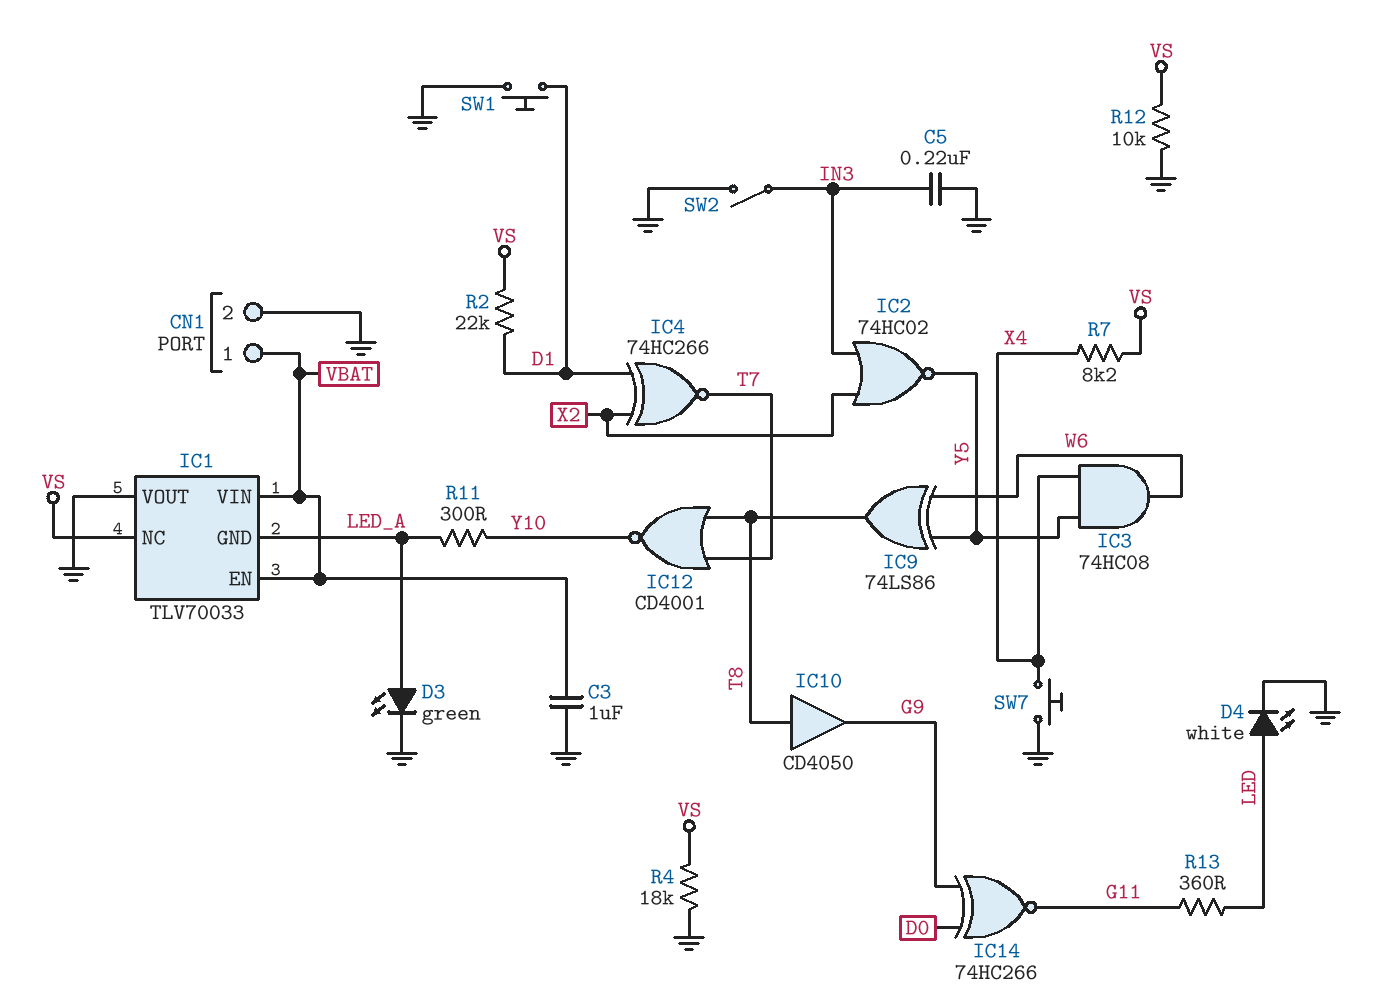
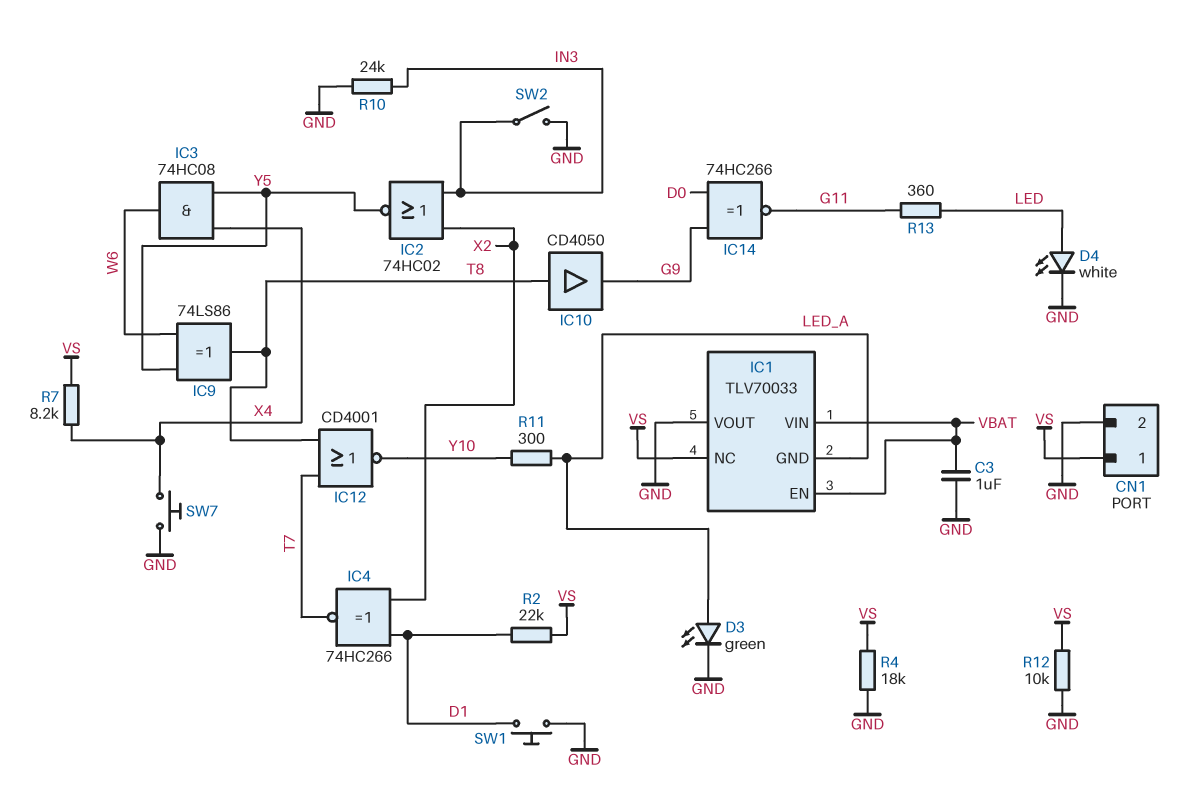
C5: 220nF (GND, IN3) -> none
CN1 pin 1: VBAT -> VS
R10: none -> 24k (GND, IN3)

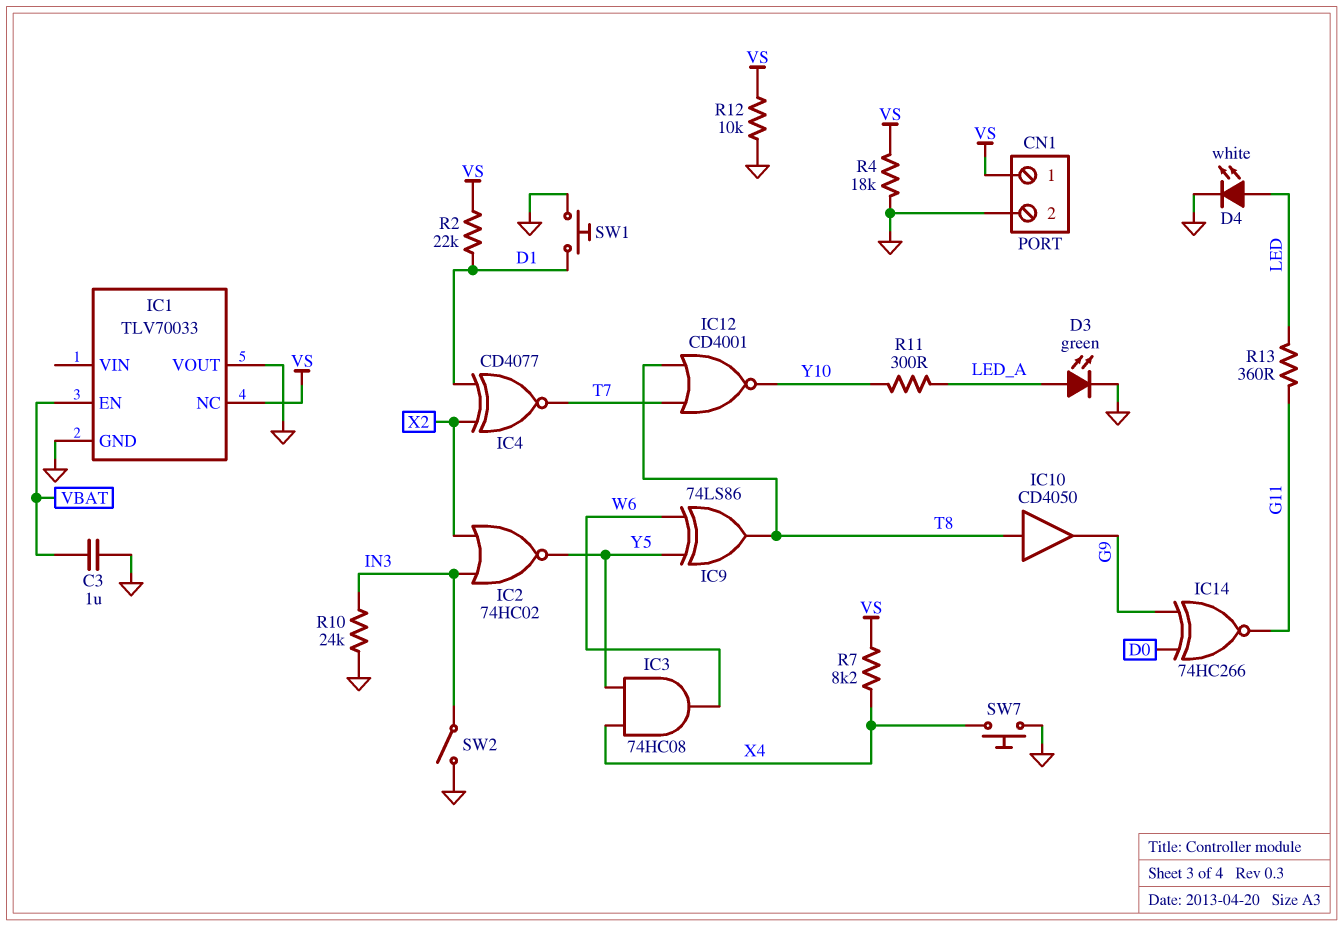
IC1 pin GND: LED_A -> GND
IC1 pin VIN: VBAT -> none
IC4: XNOR 74HC266 (in D1, in X2, out T7) -> XNOR CD4077 (in D1, in X2, out T7)

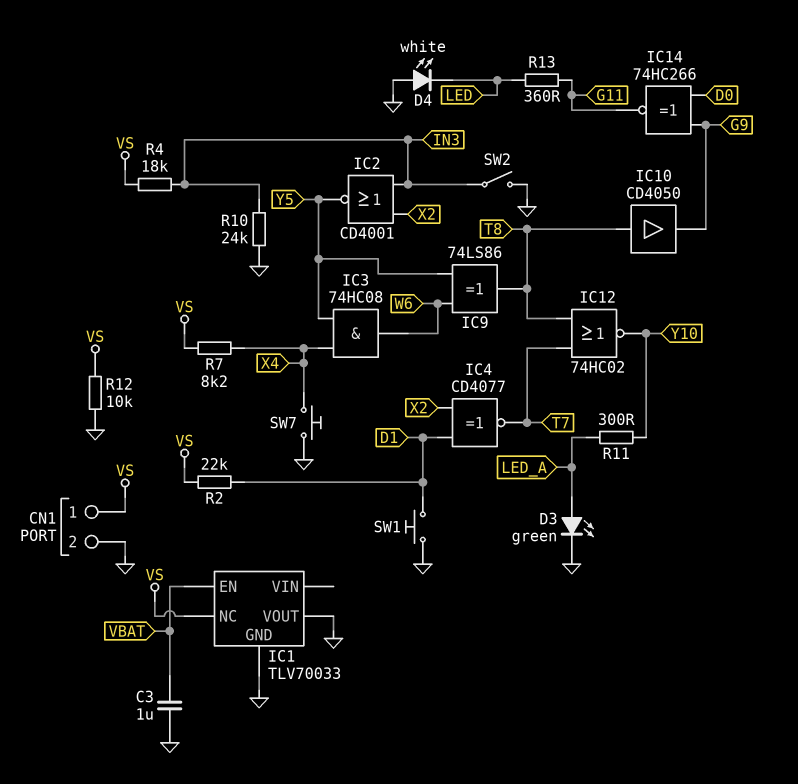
D4: LED white (A LED, K GND) -> LED white (A GND, K LED)
IC2: NOR 74HC02 (in IN3, in X2, out Y5) -> NOR CD4001 (in IN3, in X2, out Y5)
IC12: NOR CD4001 (in T7, in T8, out Y10) -> NOR 74HC02 (in T7, in T8, out Y10)
R4: 18k (GND, VS) -> 18k (IN3, VS)

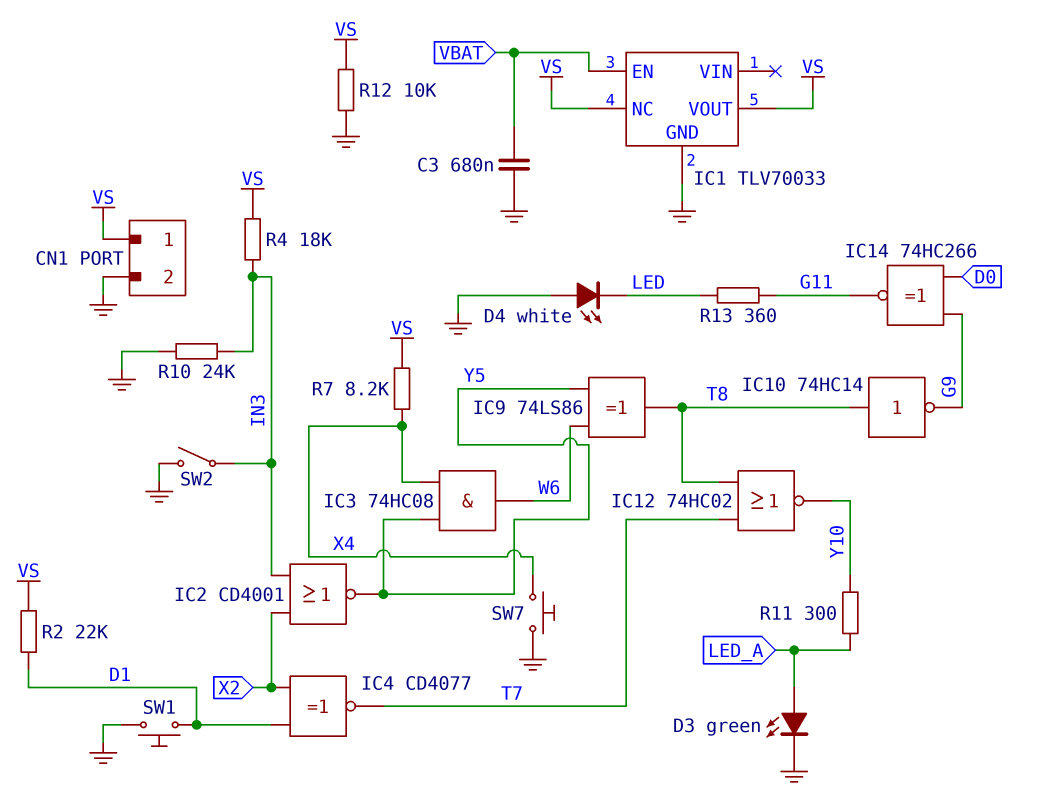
C3: 1uF (GND, VBAT) -> 680nF (GND, VBAT)
IC1 pin VOUT: GND -> VS
IC10: buffer CD4050 (in T8, out G9) -> NOT 74HC14 (in T8, out G9)

